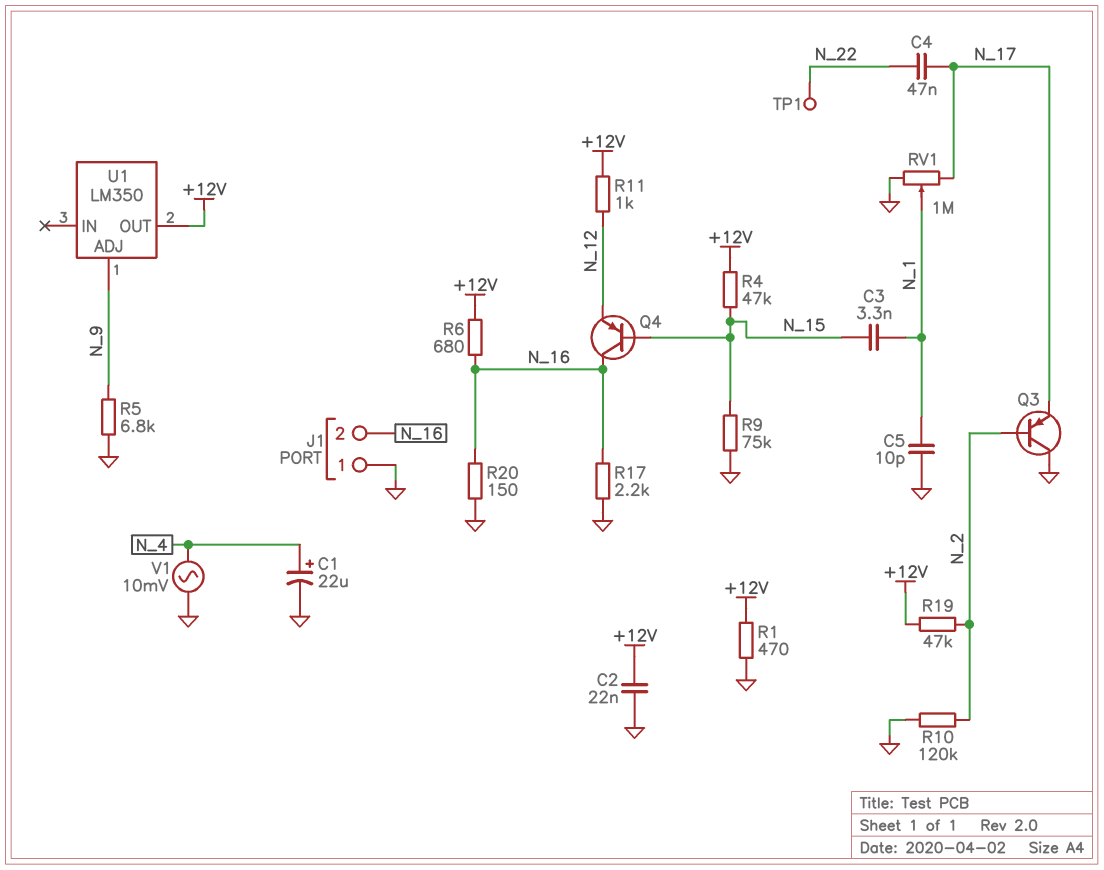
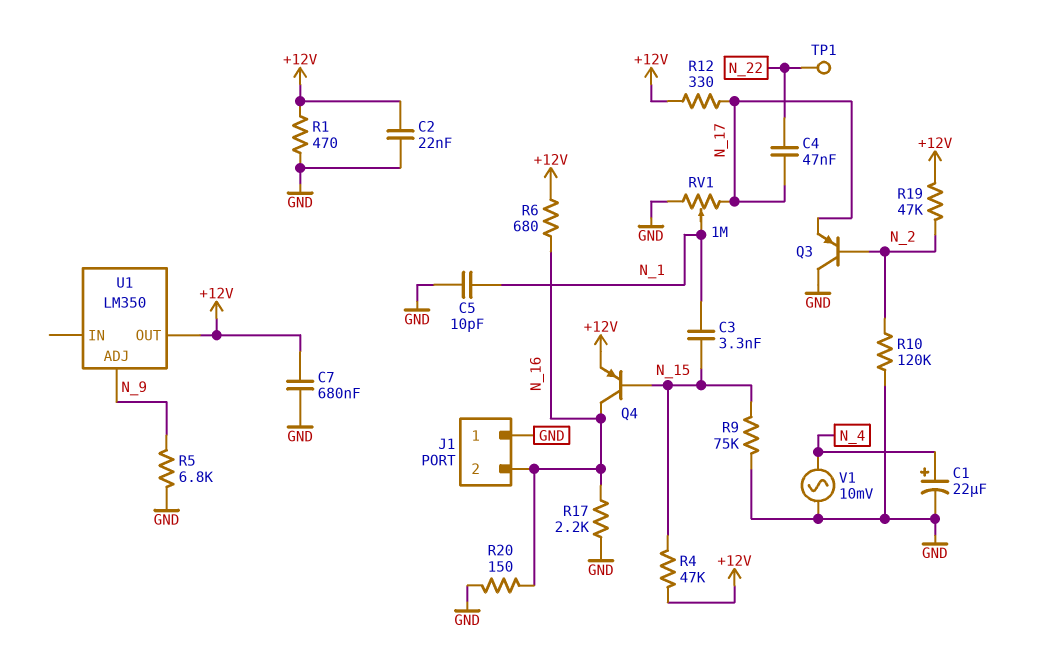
C7: none -> 680nF (+12V, GND)
Q4: PNP (B N_15, C N_16, E N_12) -> PNP (B N_15, C N_16, E +12V)
R11: 1k (+12V, N_12) -> none
R12: none -> 330 (+12V, N_17)

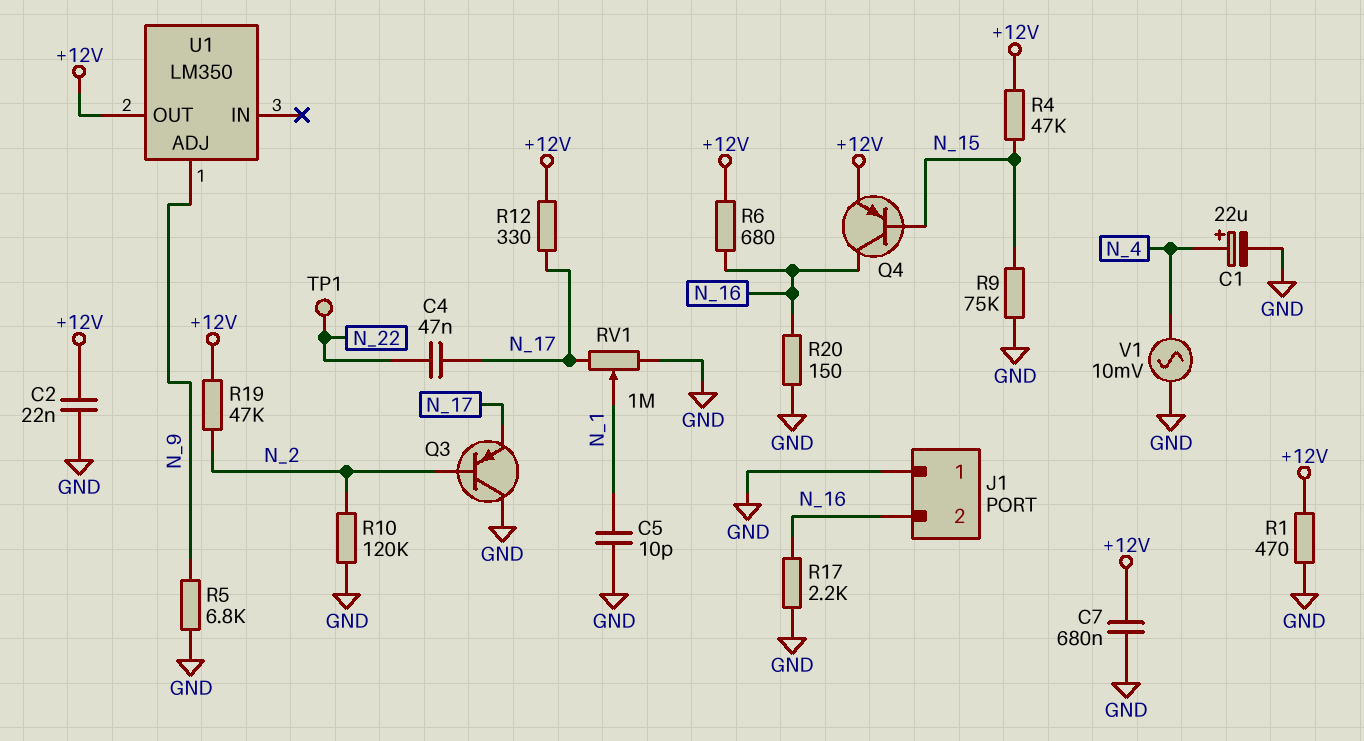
C3: 3.3nF (N_1, N_15) -> none

